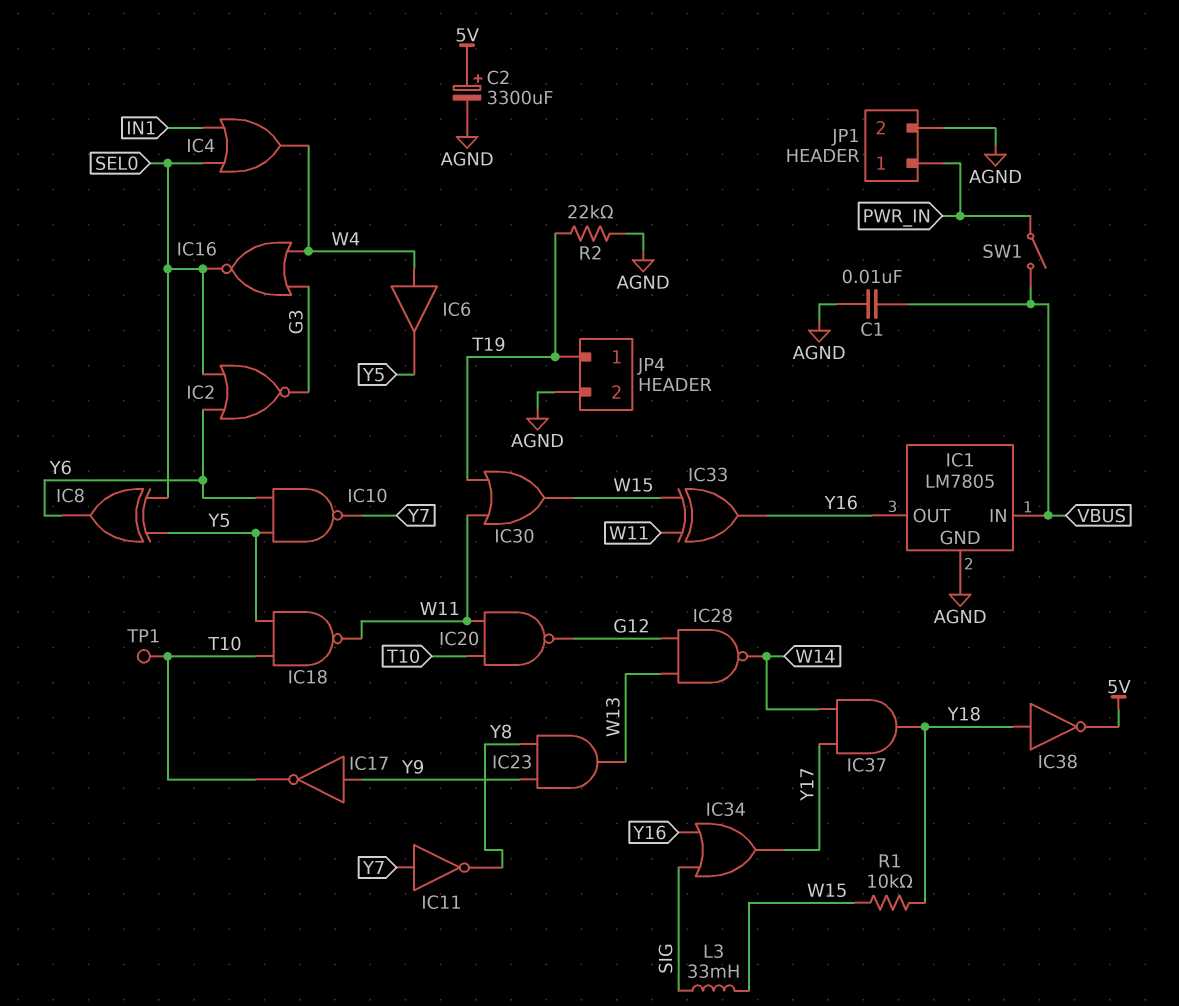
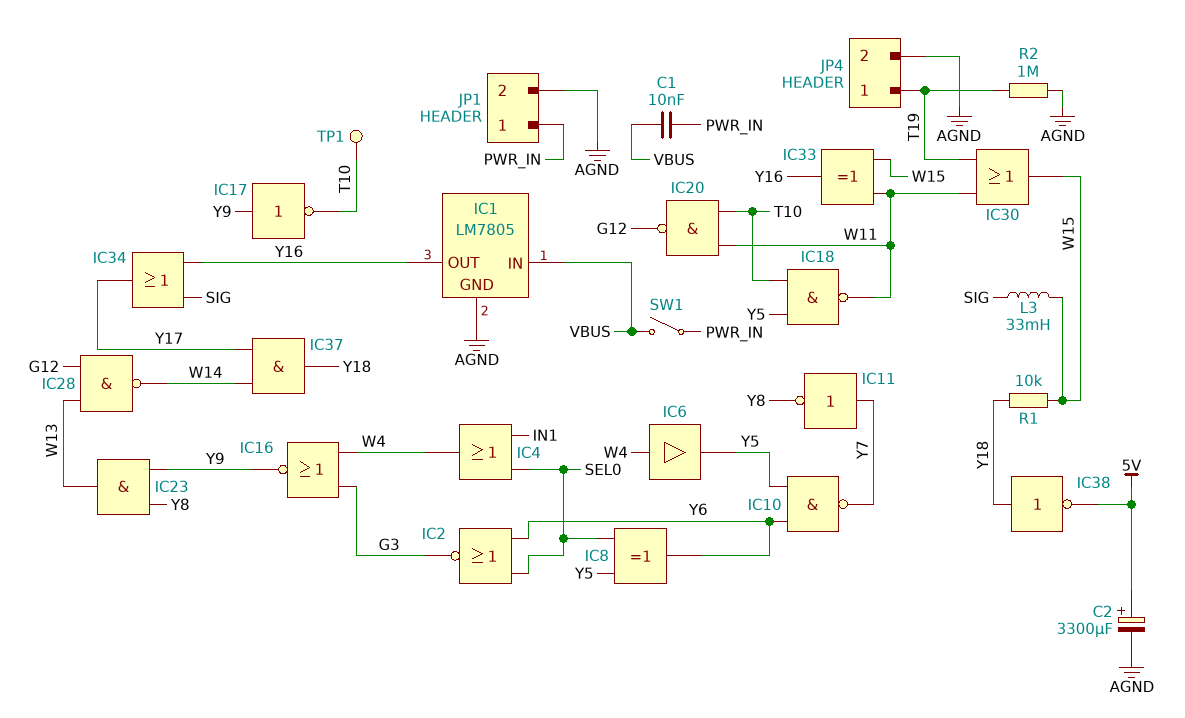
C1: 10nF (AGND, VBUS) -> 10nF (PWR_IN, VBUS)
IC16: NOR (in G3, in W4, out SEL0) -> NOR (in G3, in W4, out Y9)
R2: 22k (AGND, T19) -> 1M (AGND, T19)

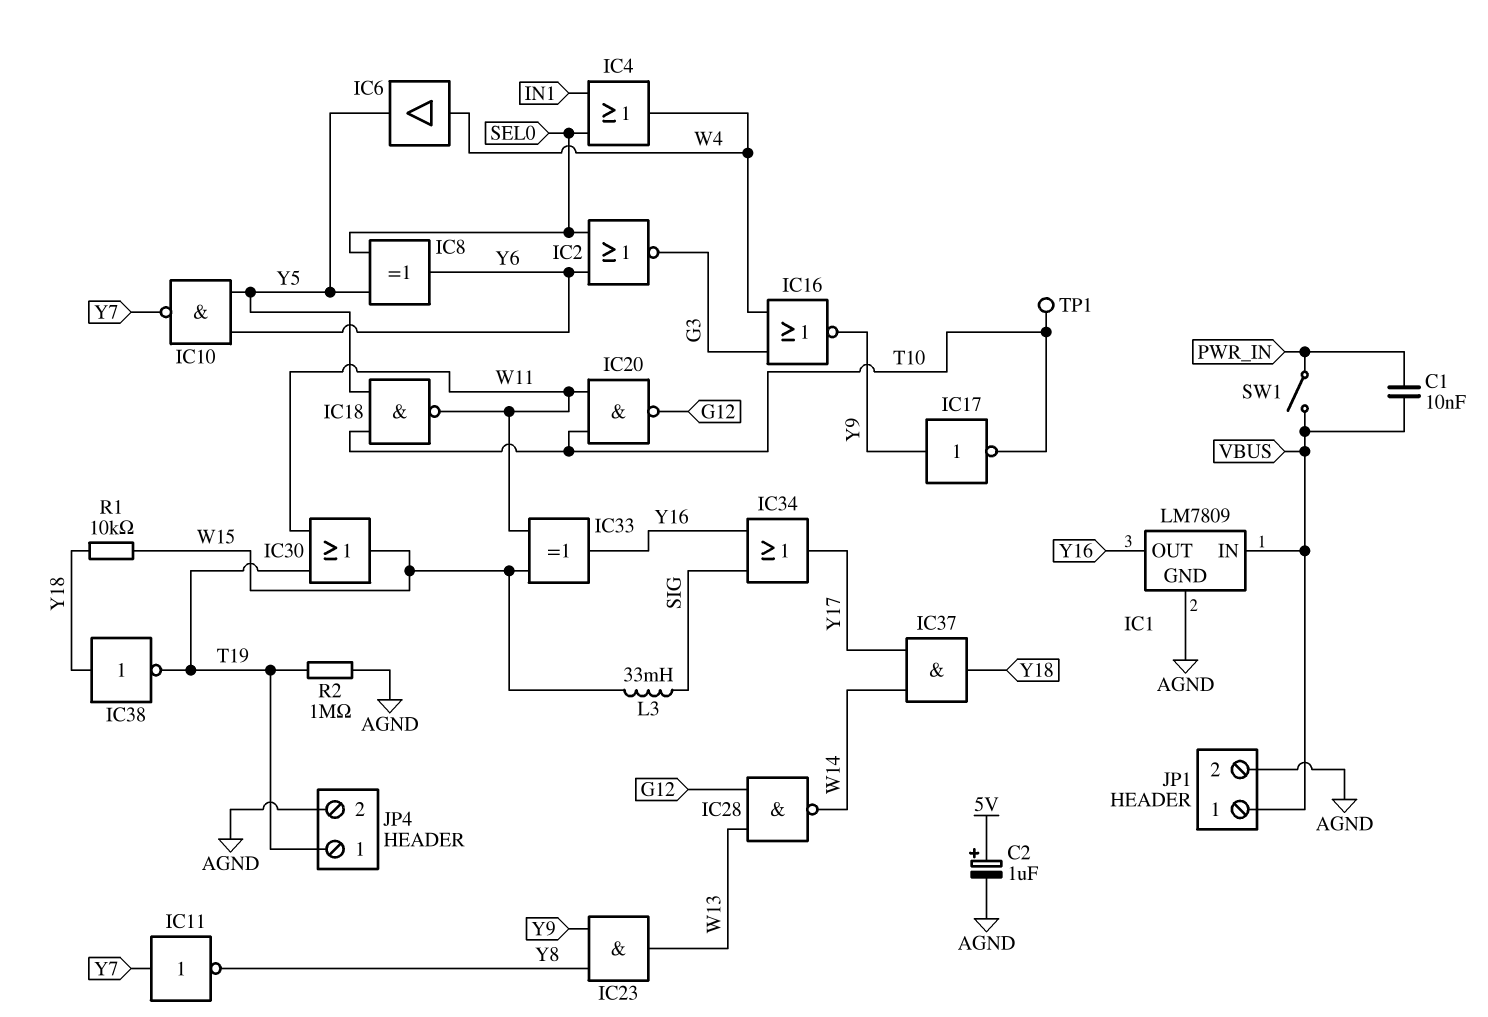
C2: 3300uF (plus 5V, minus AGND) -> 1uF (plus 5V, minus AGND)
IC1: LM7805 -> LM7809
IC38: NOT (in Y18, out 5V) -> NOT (in Y18, out T19)
JP1 pin 1: PWR_IN -> VBUS

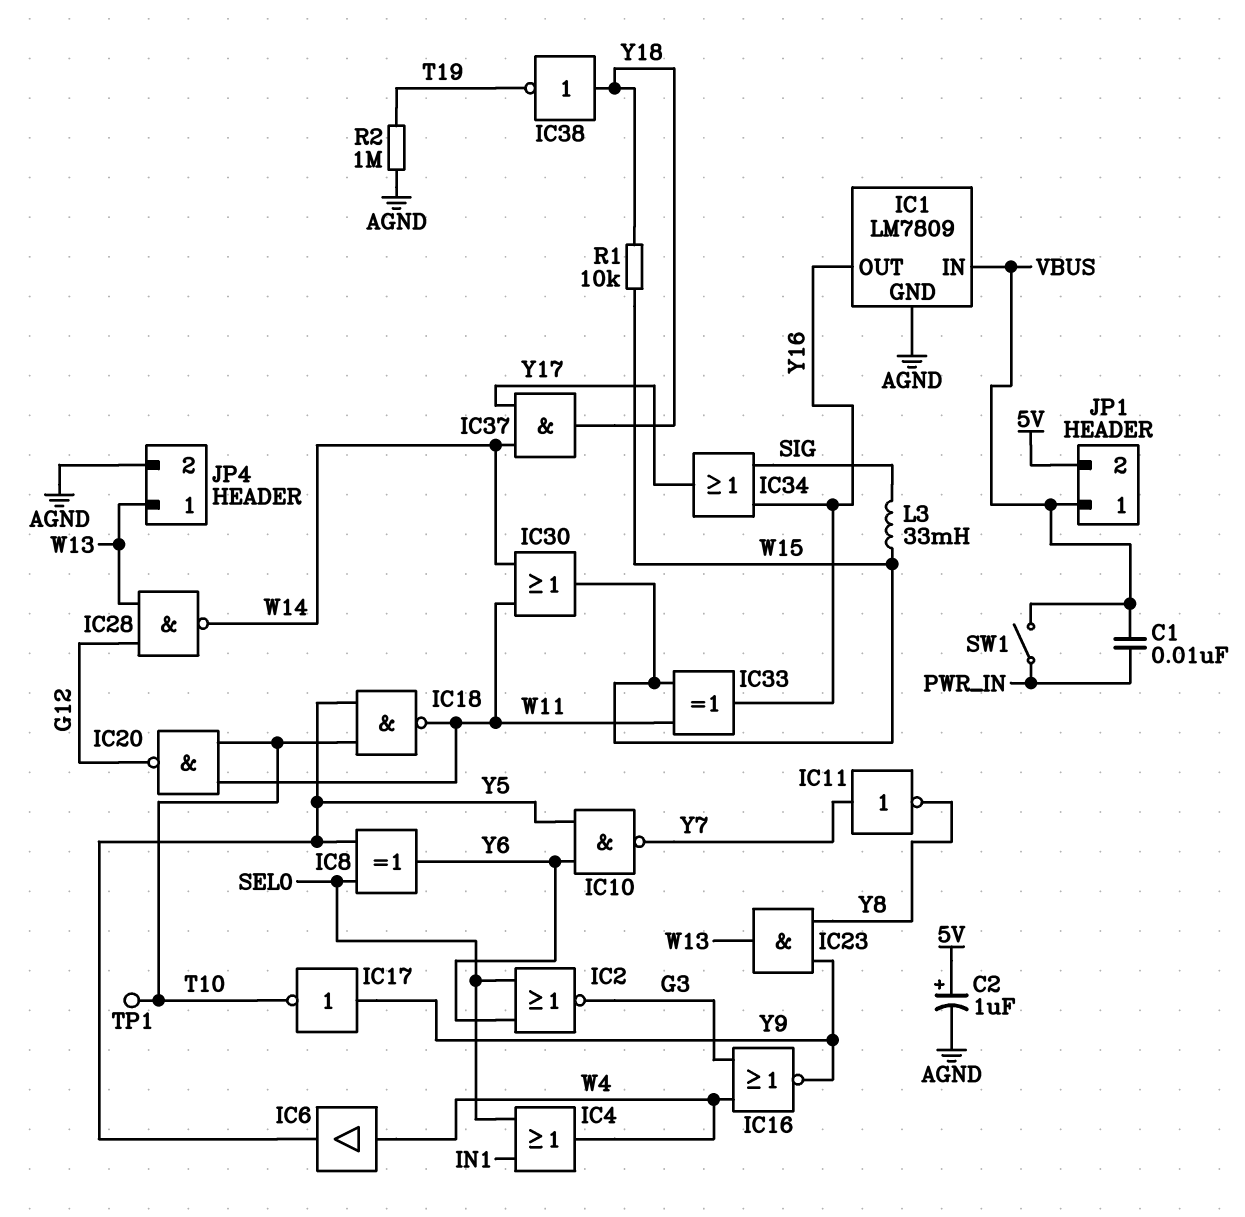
IC30: OR (in T19, in W11, out W15) -> OR (in W11, in W14, out W15)
JP1 pin 2: AGND -> 5V
JP4 pin 1: T19 -> W13

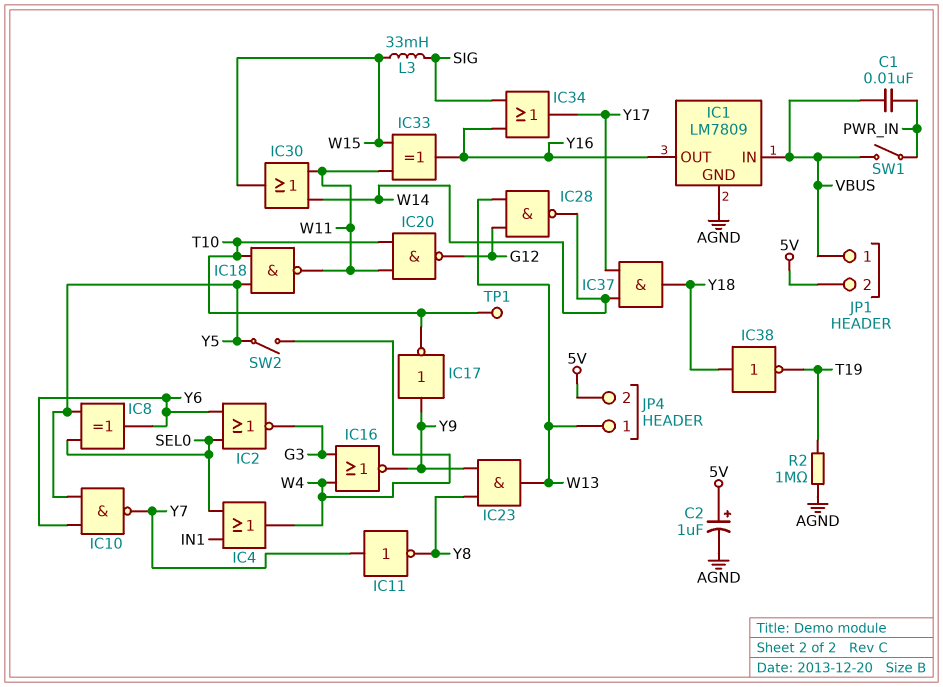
IC6: buffer (in W4, out Y5) -> none
JP4 pin 2: AGND -> 5V
R1: 10k (W15, Y18) -> none
SW2: none -> switch (W4, Y5)

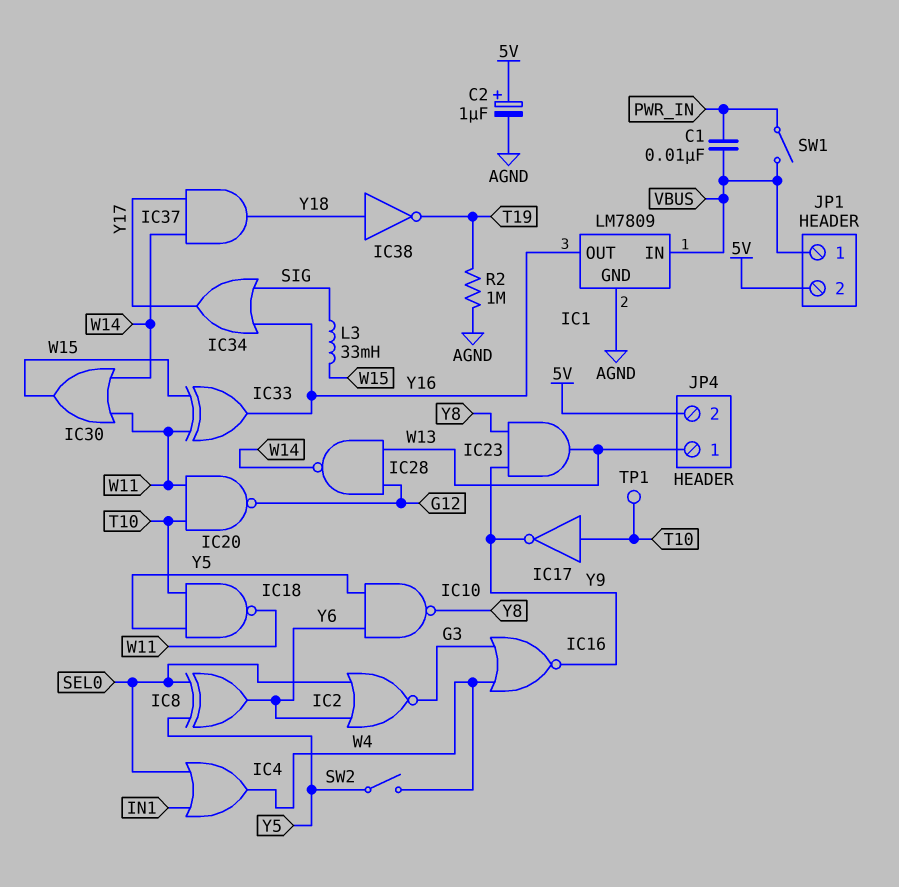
IC10: NAND (in Y5, in Y6, out Y7) -> NAND (in Y5, in Y6, out Y8)
IC11: NOT (in Y7, out Y8) -> none
IC17: NOT (in Y9, out T10) -> NOT (in T10, out Y9)

